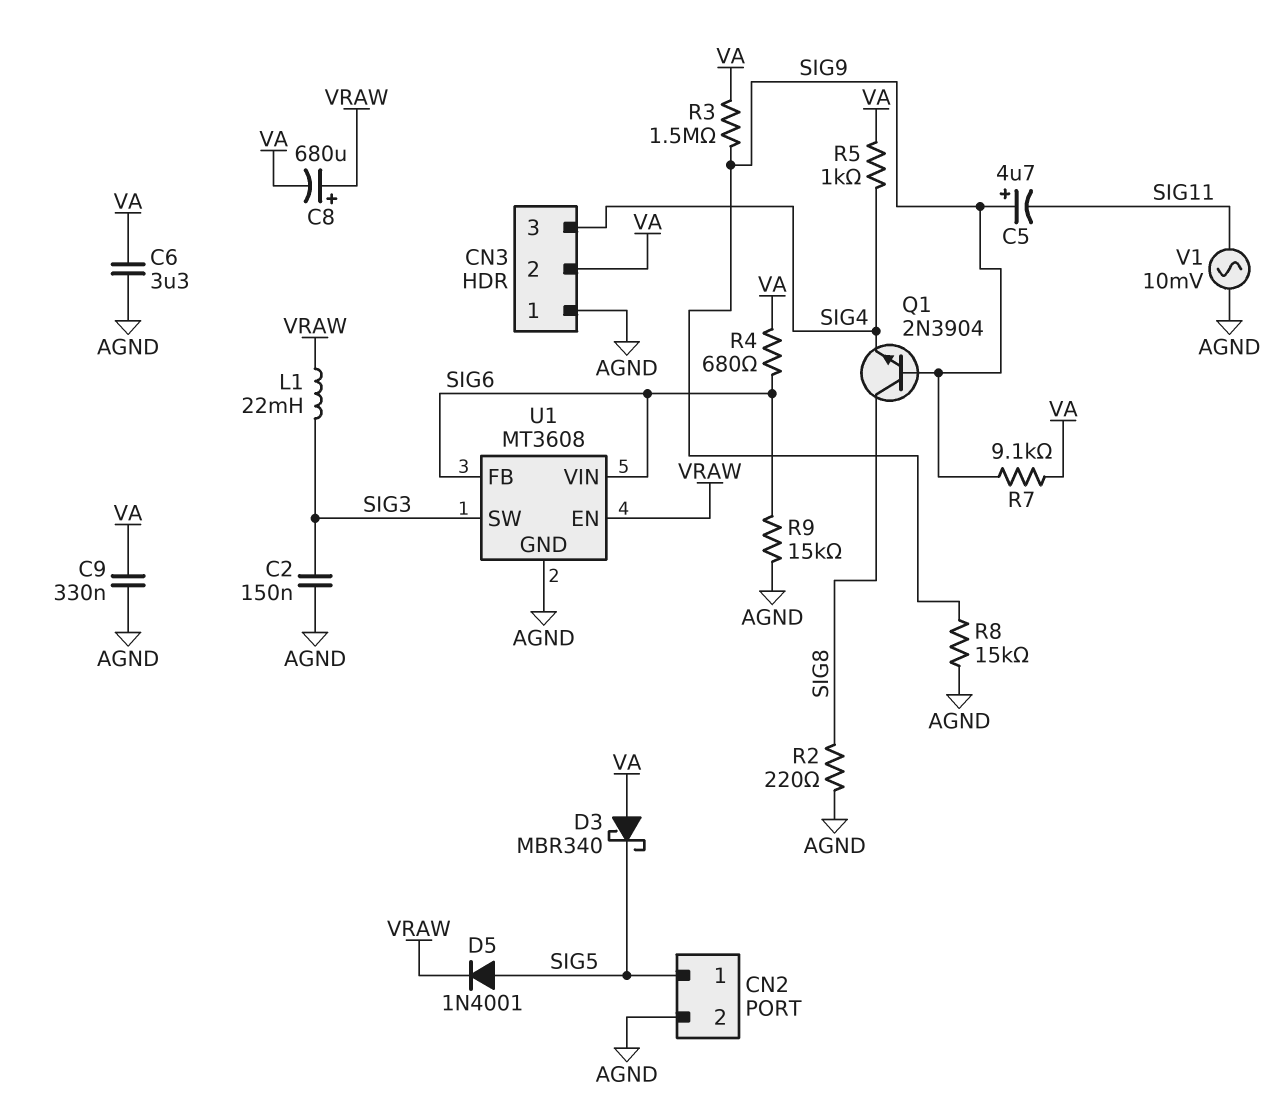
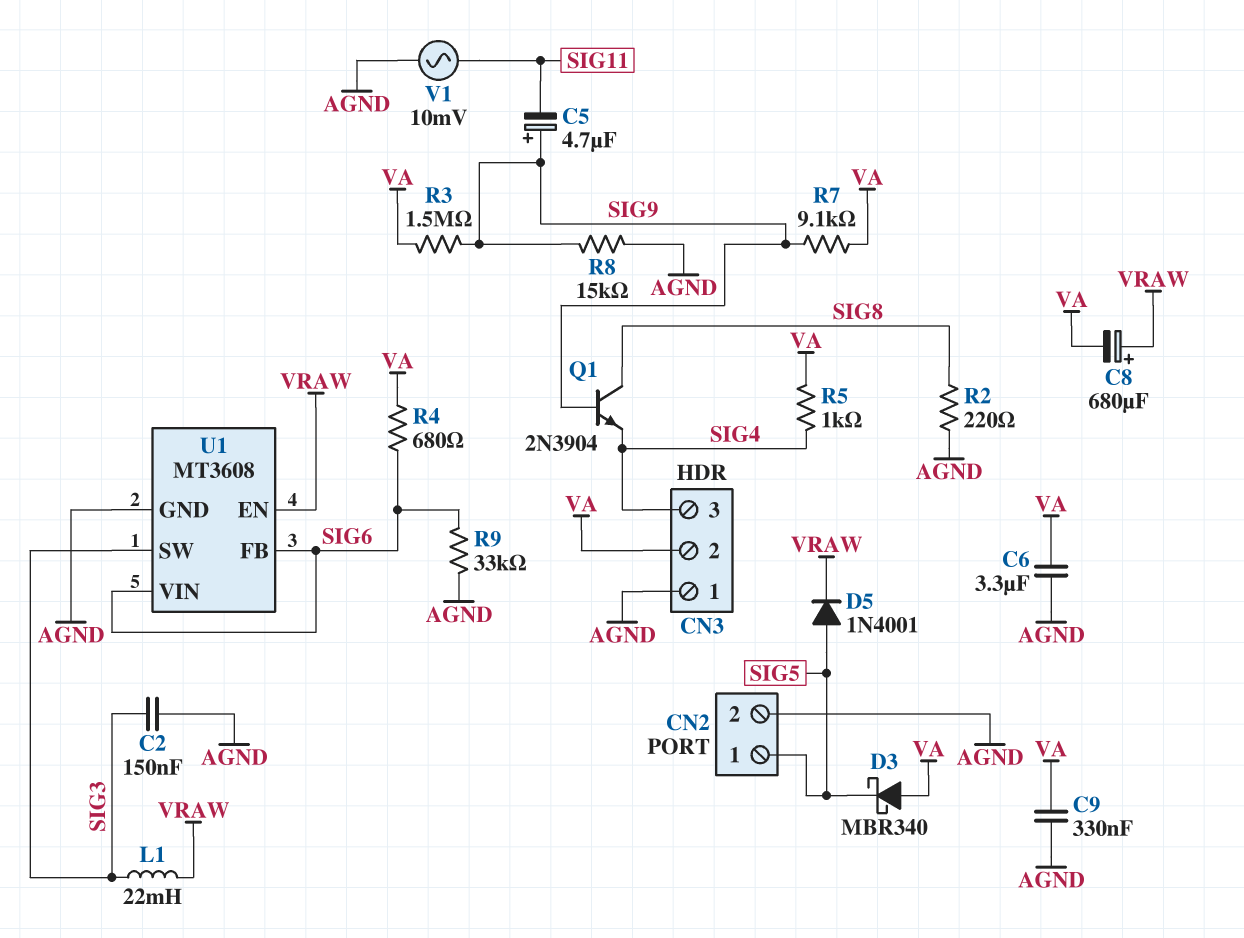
R9: 15k (AGND, SIG6) -> 33k (AGND, SIG6)

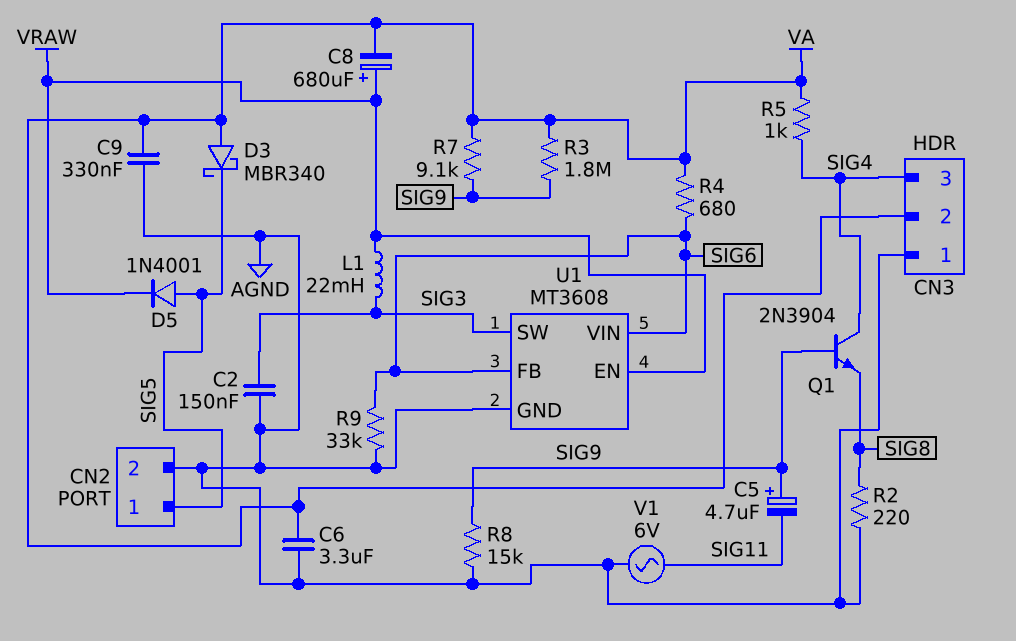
Q1: NPN 2N3904 (B SIG9, C SIG8, E SIG4) -> NPN 2N3904 (B SIG9, C SIG4, E SIG8)
R3: 1.5M (SIG9, VA) -> 1.8M (SIG9, VA)
V1: AC 10mV (AGND, SIG11) -> AC 6V (AGND, SIG11)

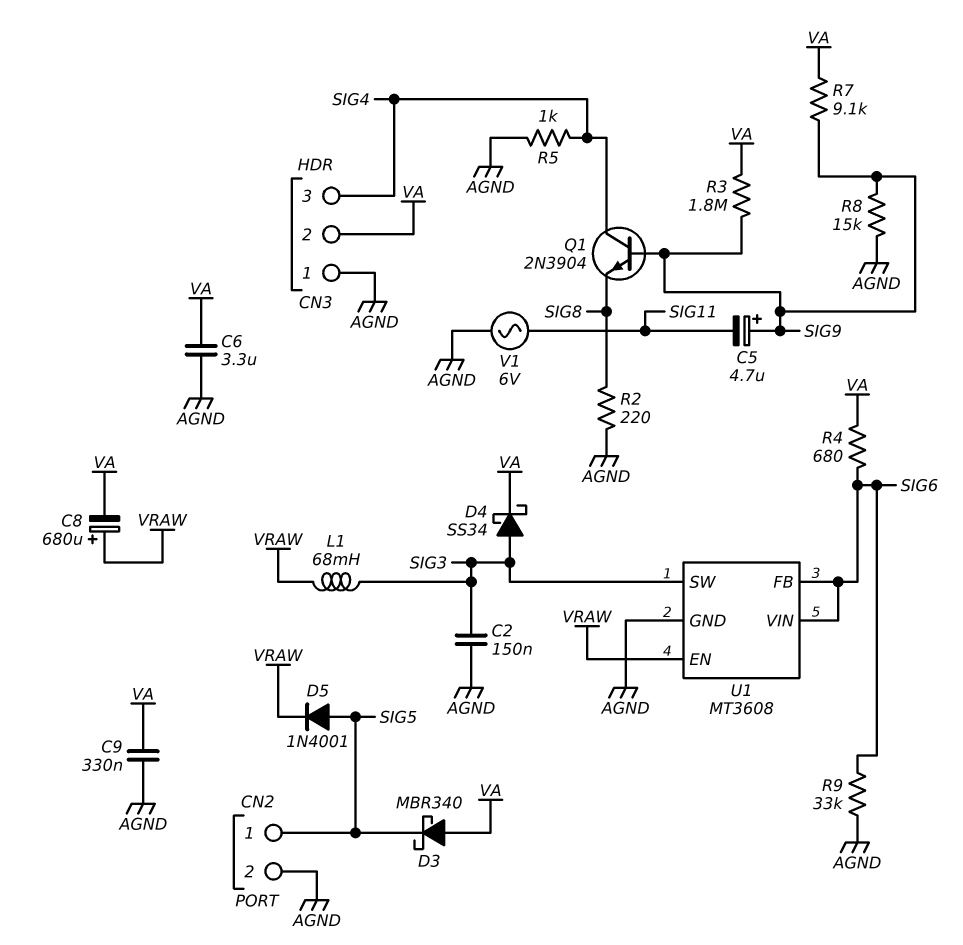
D4: none -> schottky SS34 (A SIG3, K VA)
L1: 22mH (SIG3, VRAW) -> 68mH (SIG3, VRAW)
R5: 1k (SIG4, VA) -> 1k (AGND, SIG4)

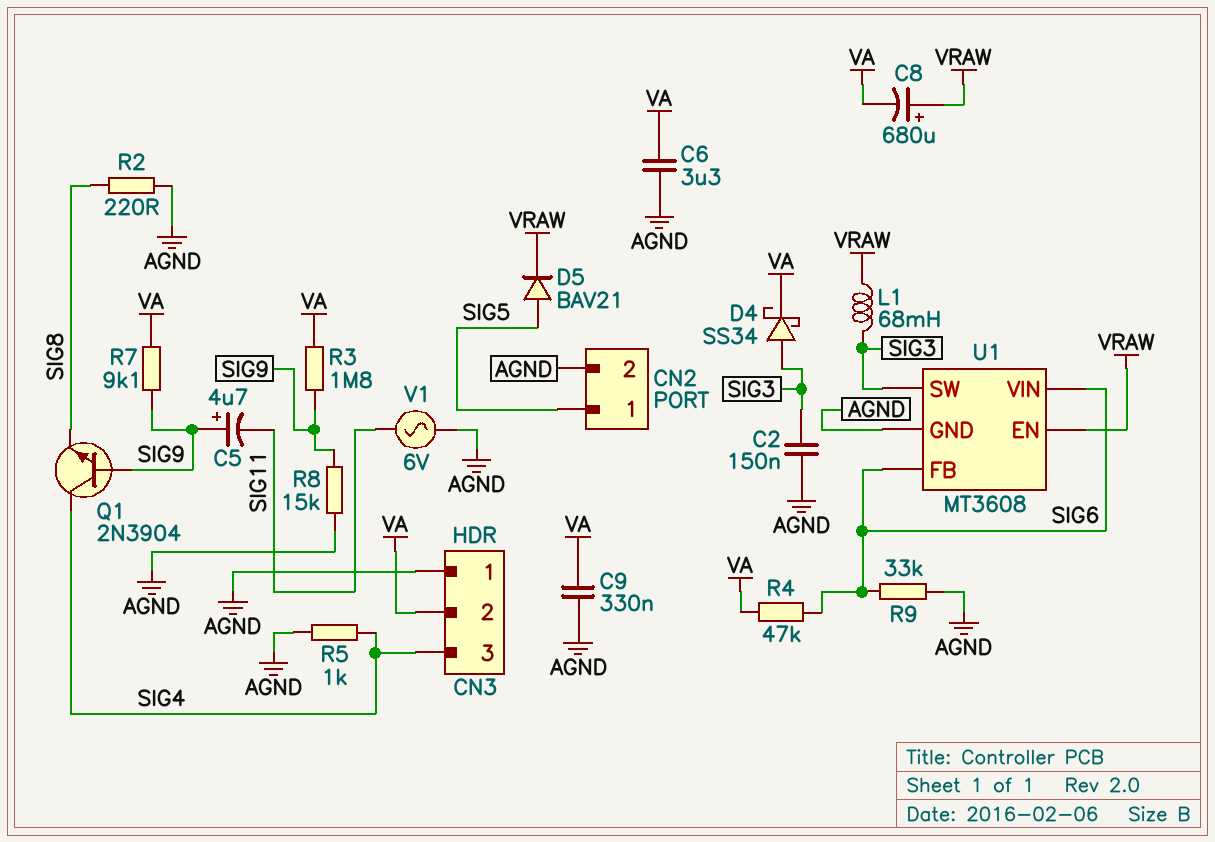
D3: schottky MBR340 (A VA, K SIG5) -> none
D5: diode 1N4001 (A SIG5, K VRAW) -> diode BAV21 (A SIG5, K VRAW)
R4: 680 (SIG6, VA) -> 47k (SIG6, VA)

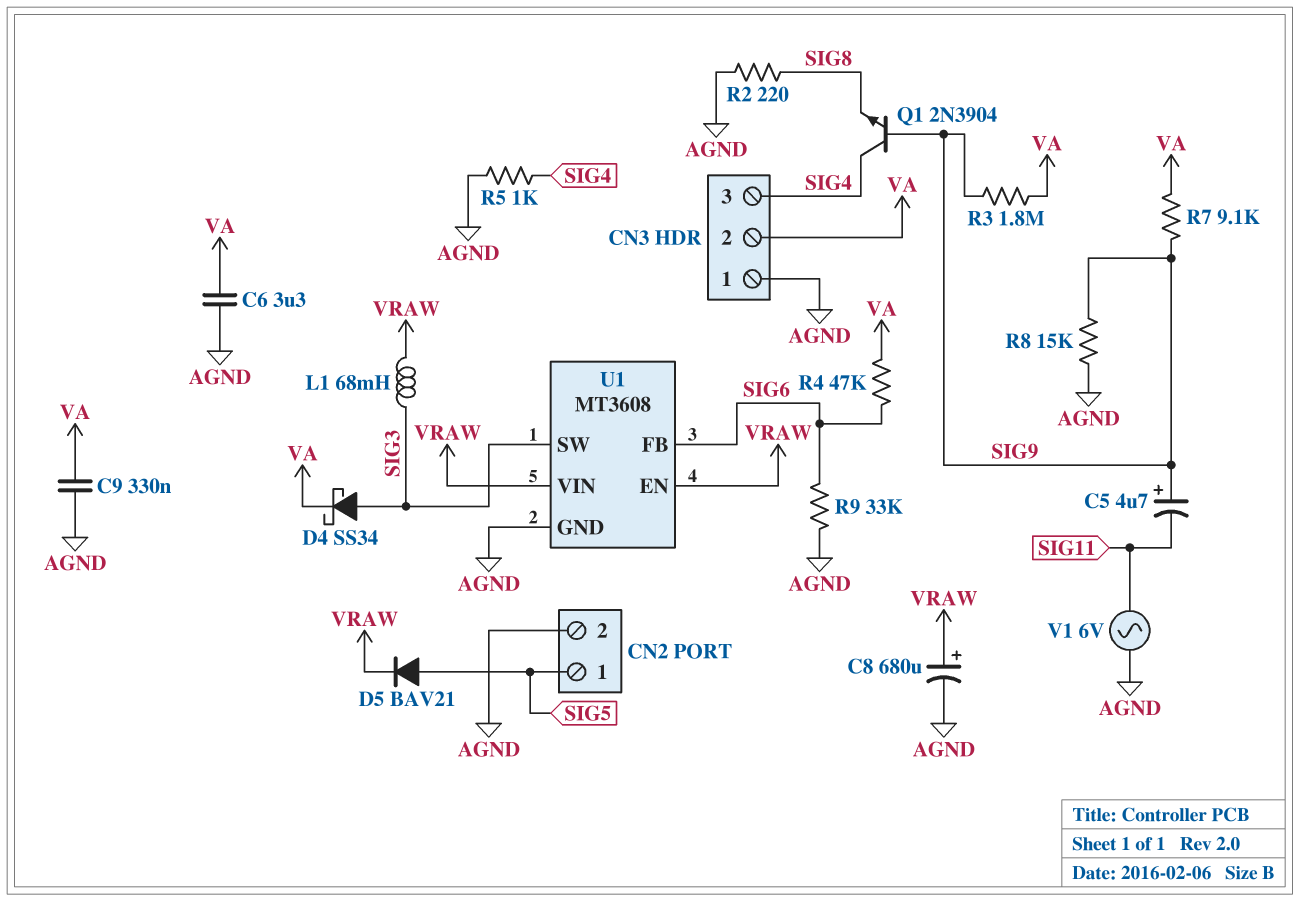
C2: 150nF (AGND, SIG3) -> none
C8: 680uF (plus VRAW, minus VA) -> 680uF (plus VRAW, minus AGND)
U1 pin VIN: SIG6 -> VRAW

